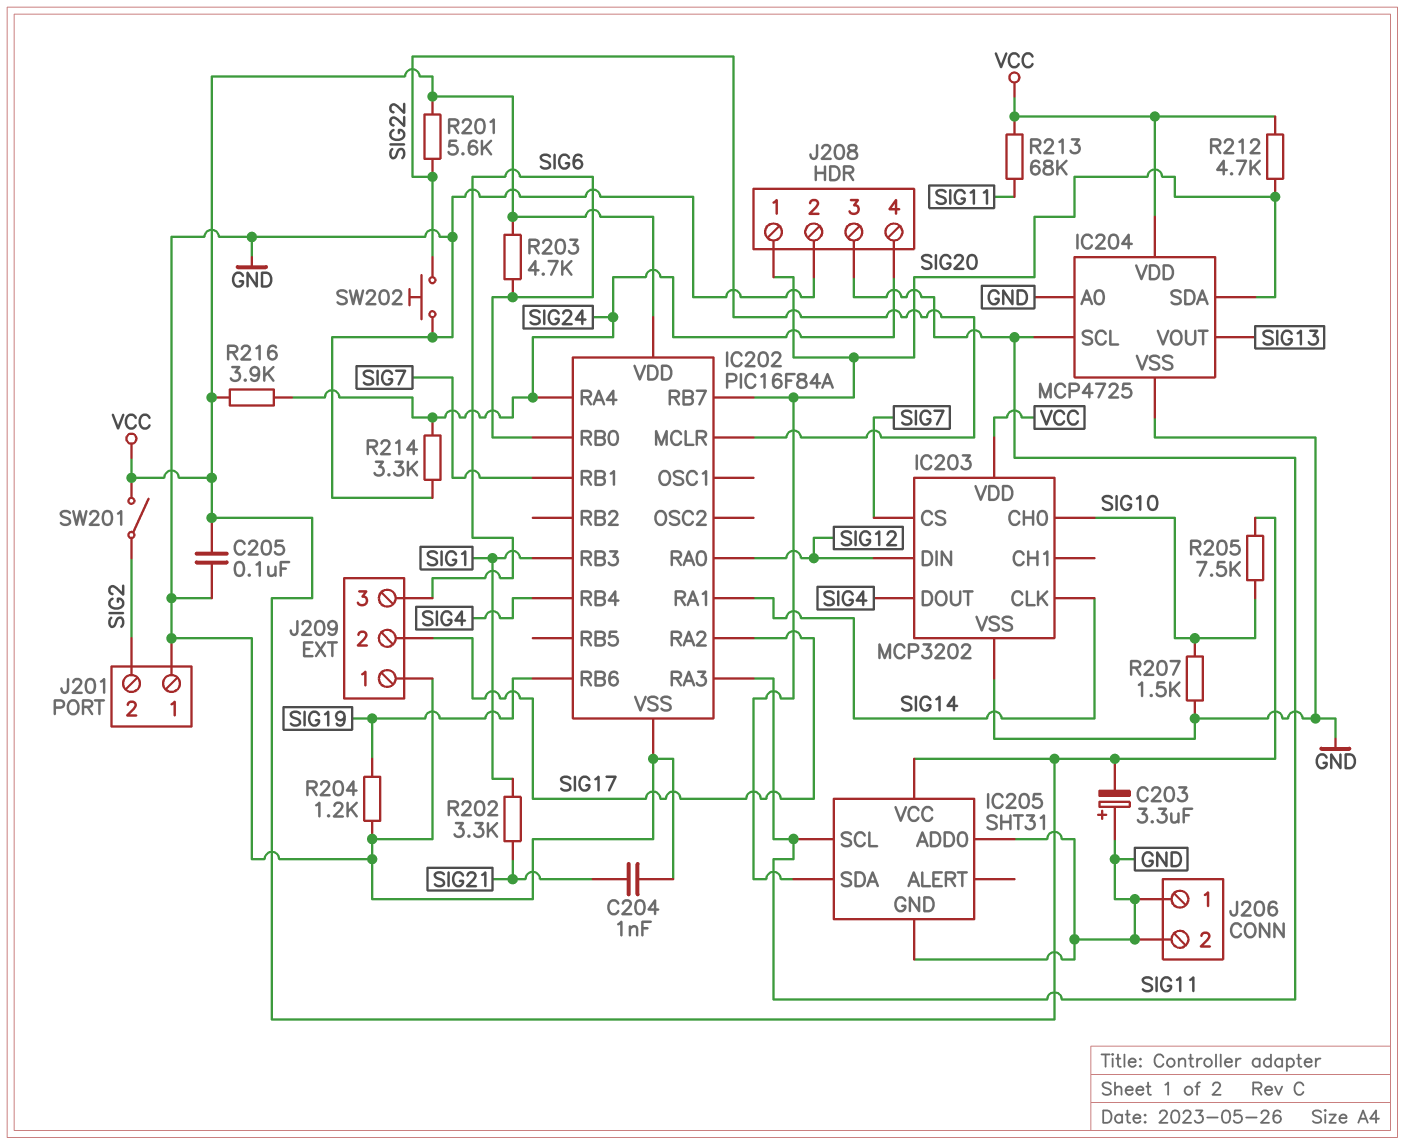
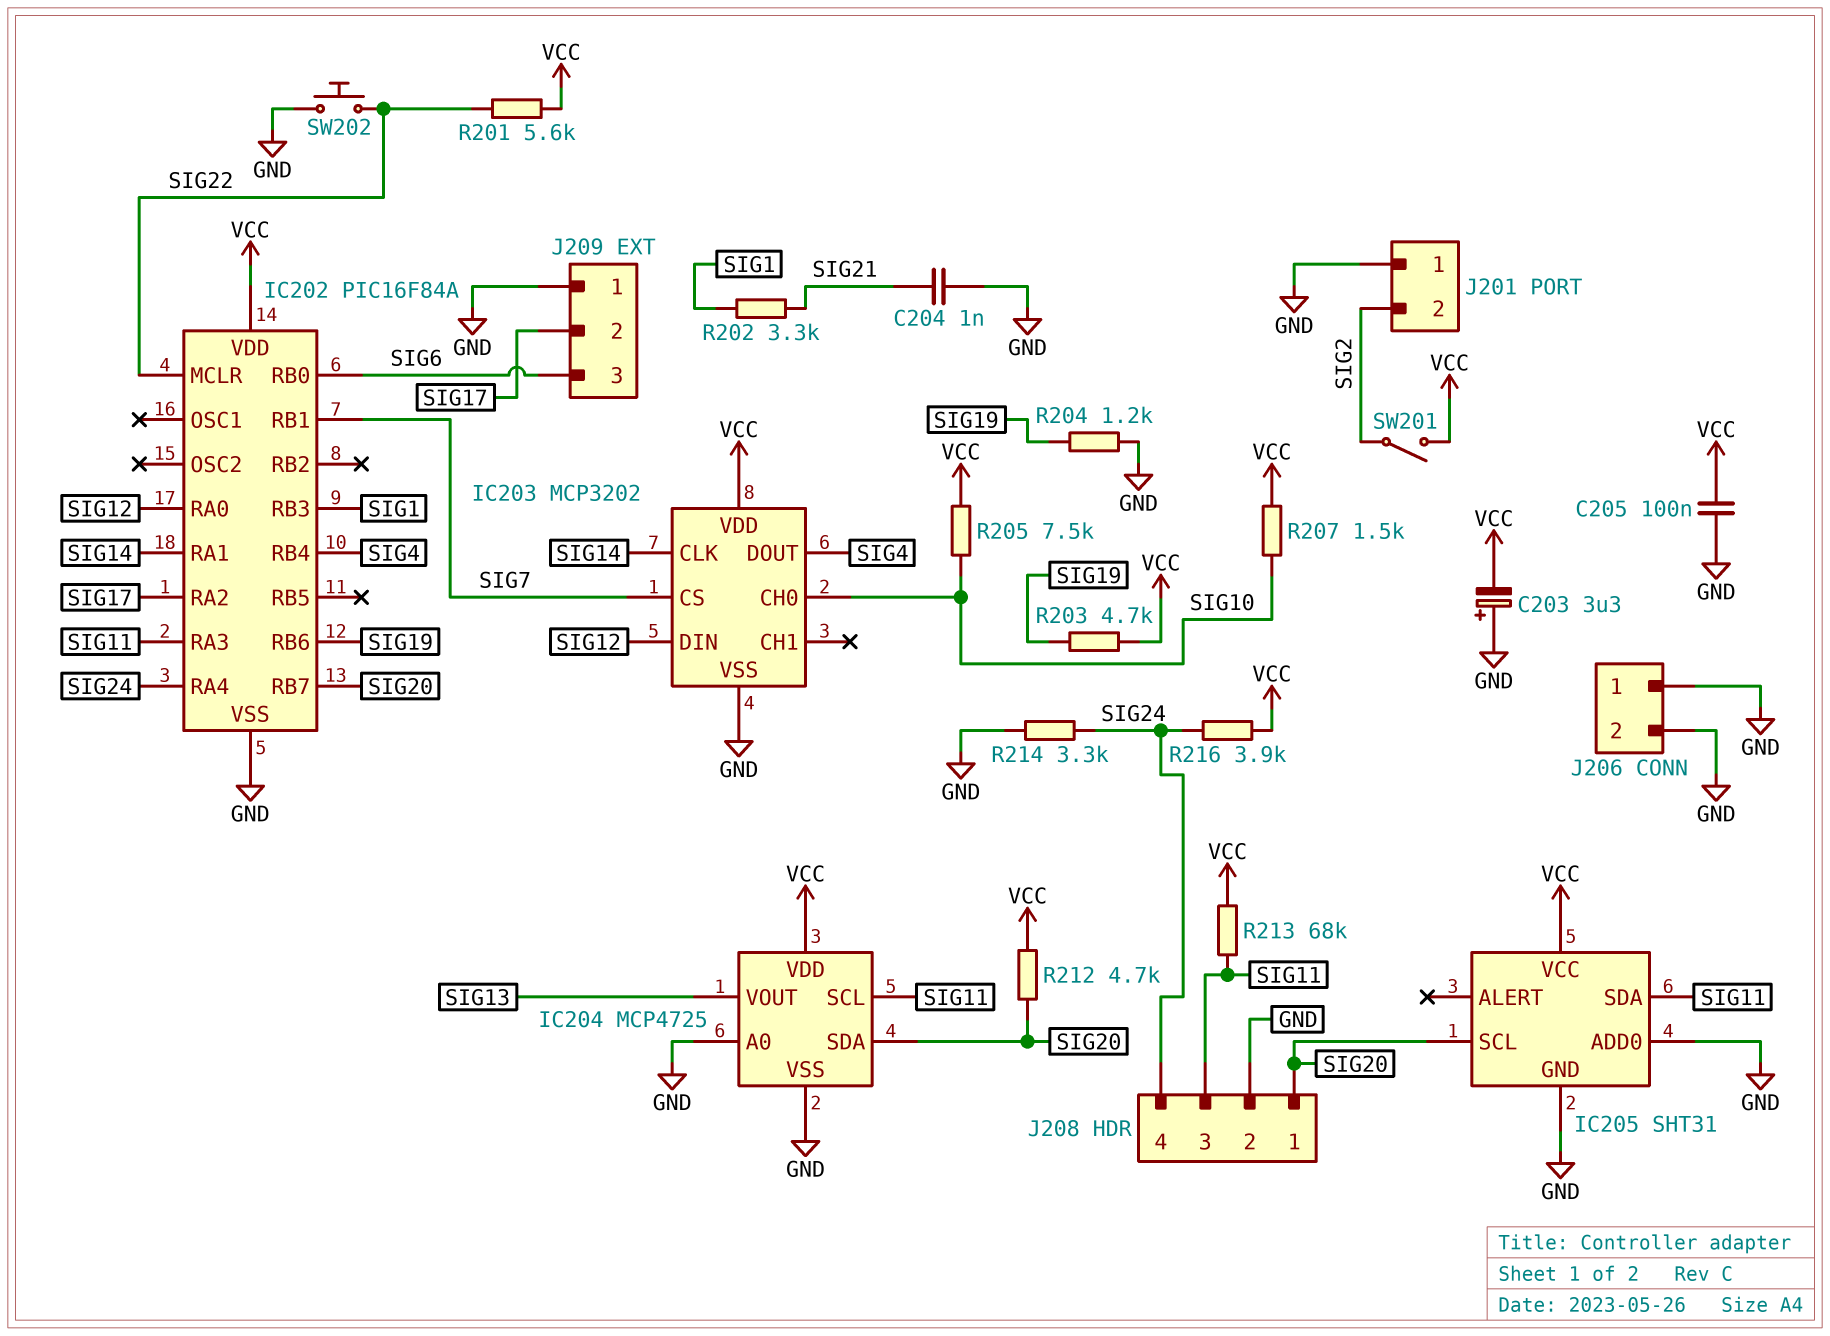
IC205 pin SCL: SIG11 -> SIG20
IC205 pin SDA: SIG20 -> SIG11
R203: 4.7k (SIG6, VCC) -> 4.7k (SIG19, VCC)
R207: 1.5k (GND, SIG10) -> 1.5k (SIG10, VCC)

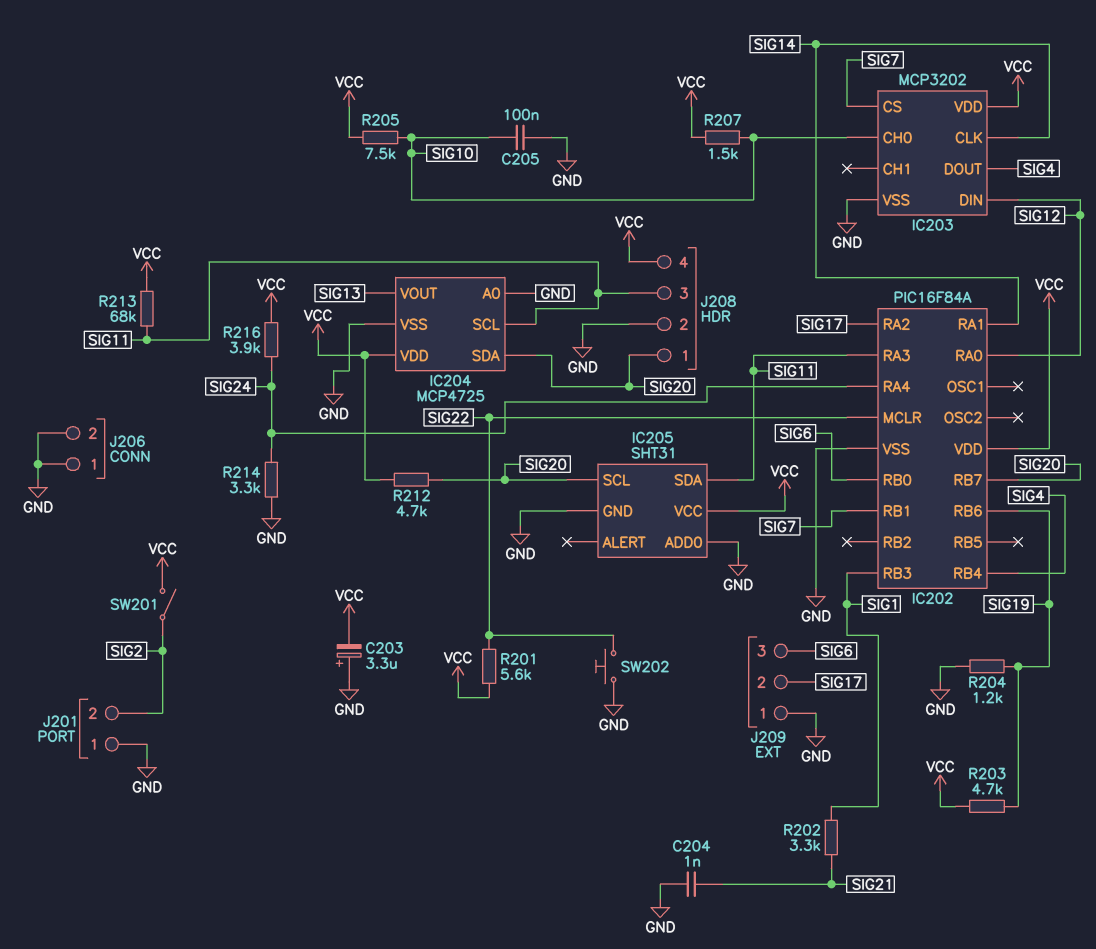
C205: 100nF (GND, VCC) -> 100nF (GND, SIG10)
J208 pin 4: SIG24 -> VCC

